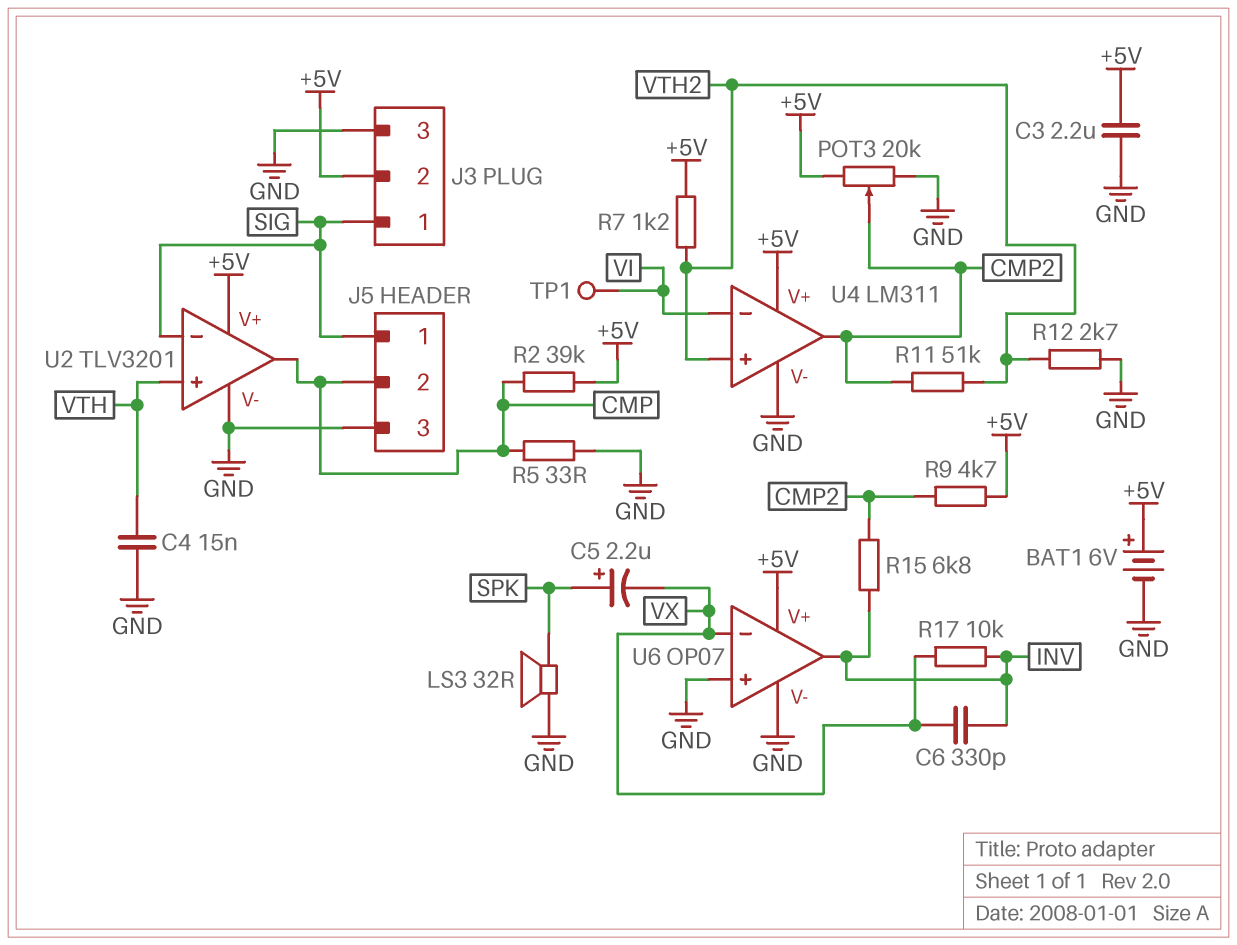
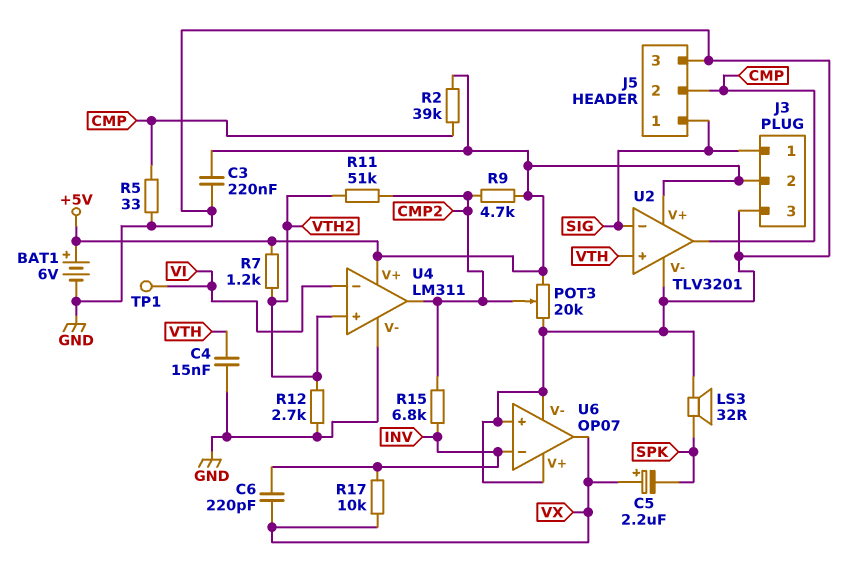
C3: 2.2uF (+5V, GND) -> 220nF (+5V, GND)
C5: 2.2uF (plus SPK, minus VX) -> 2.2uF (plus VX, minus SPK)
C6: 330pF (INV, VX) -> 220pF (INV, VX)
U6 pin V+: +5V -> GND
U6 pin in-: VX -> INV
U6 pin out: INV -> VX

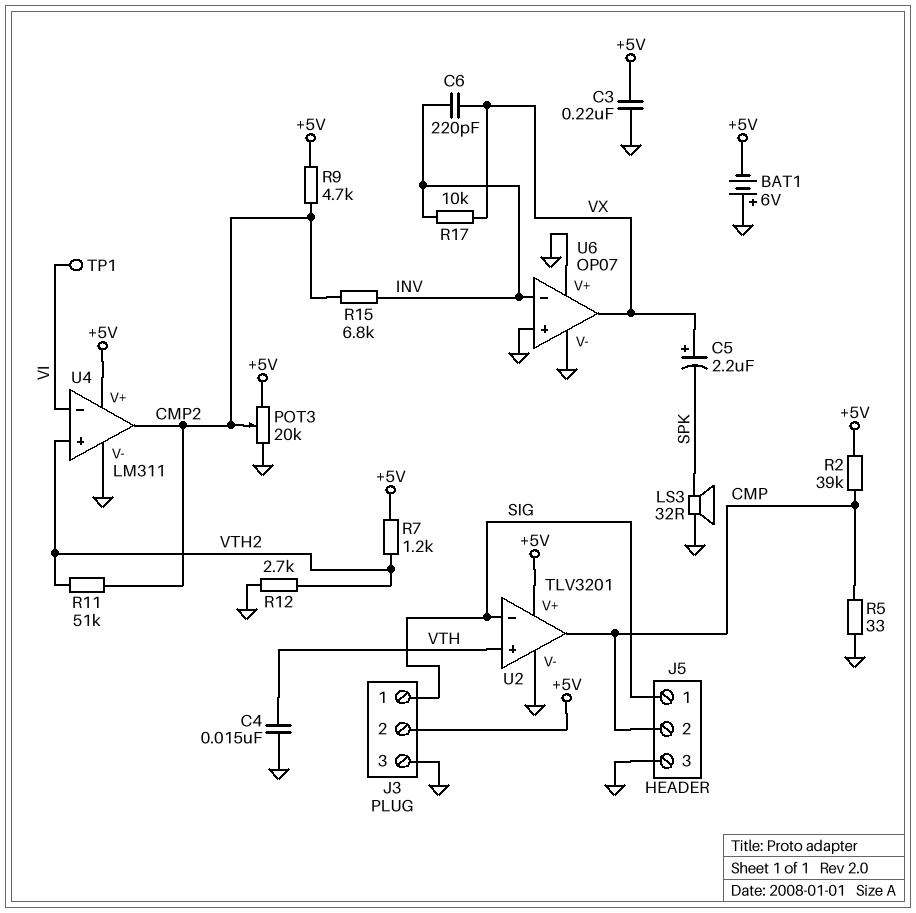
BAT1: 6V (plus +5V, minus GND) -> 6V (plus GND, minus +5V)

